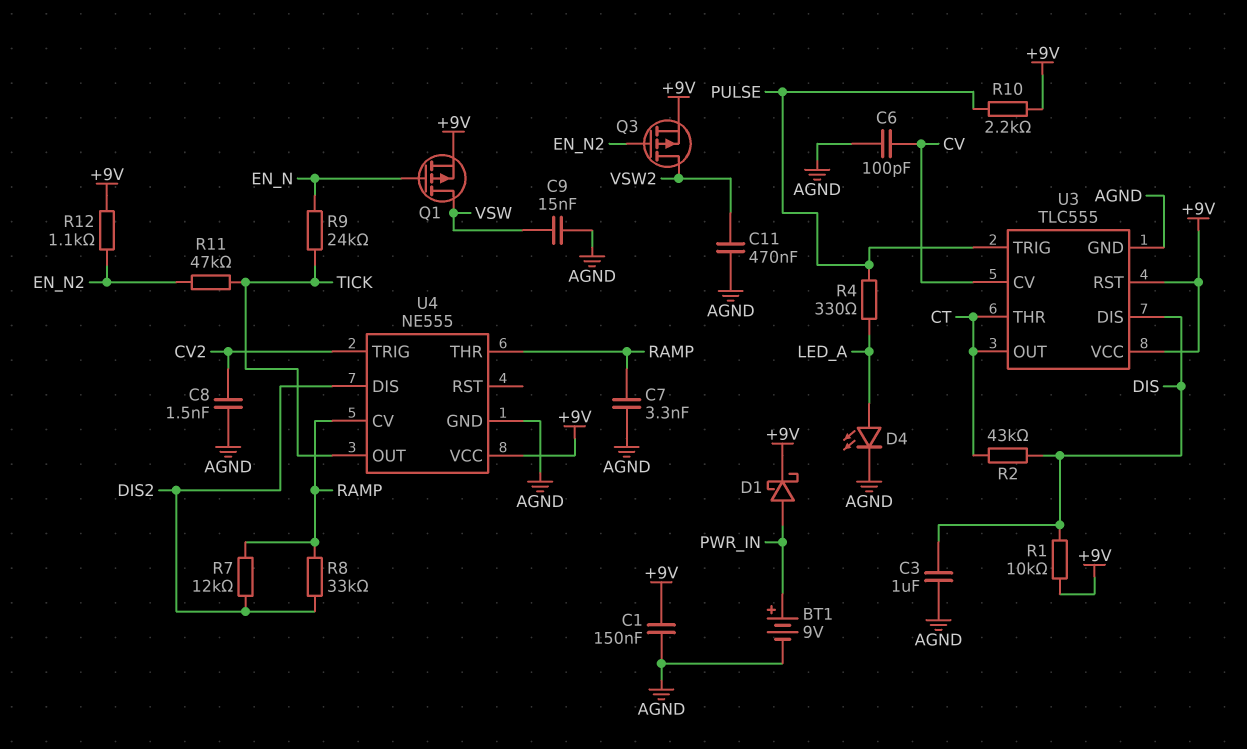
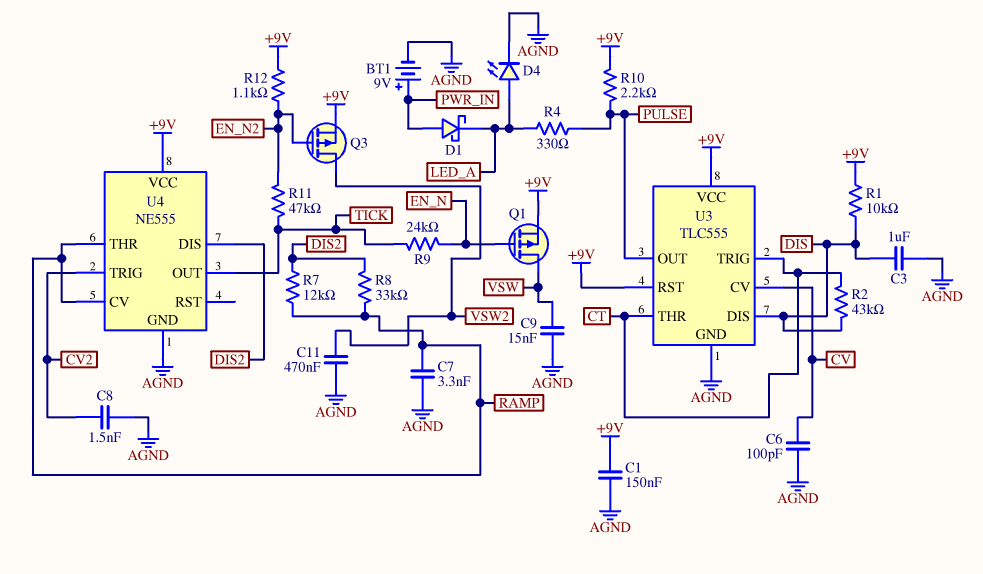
D1: schottky (A PWR_IN, K +9V) -> schottky (A PWR_IN, K LED_A)
U3 pin OUT: CT -> PULSE
U3 pin TRIG: PULSE -> CT

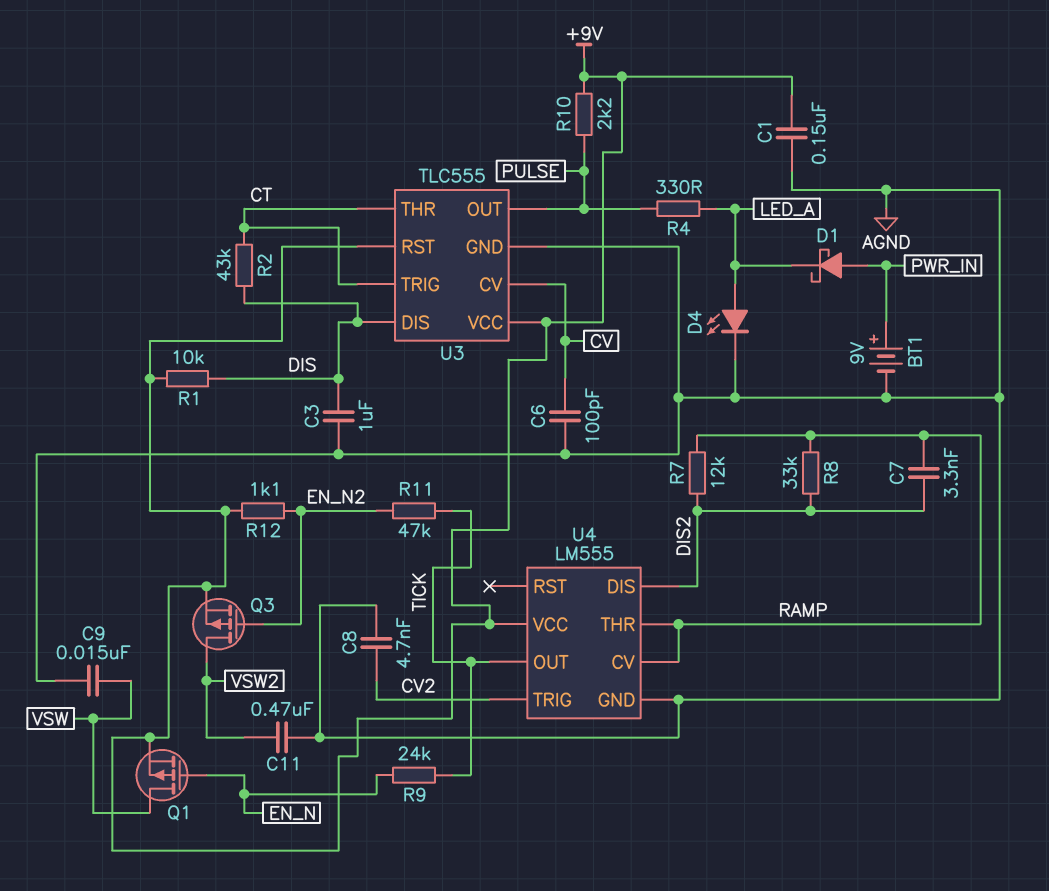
C7: 3.3nF (AGND, RAMP) -> 3.3nF (DIS2, RAMP)
C8: 1.5nF (AGND, CV2) -> 4.7nF (AGND, CV2)
U4: NE555 -> LM555

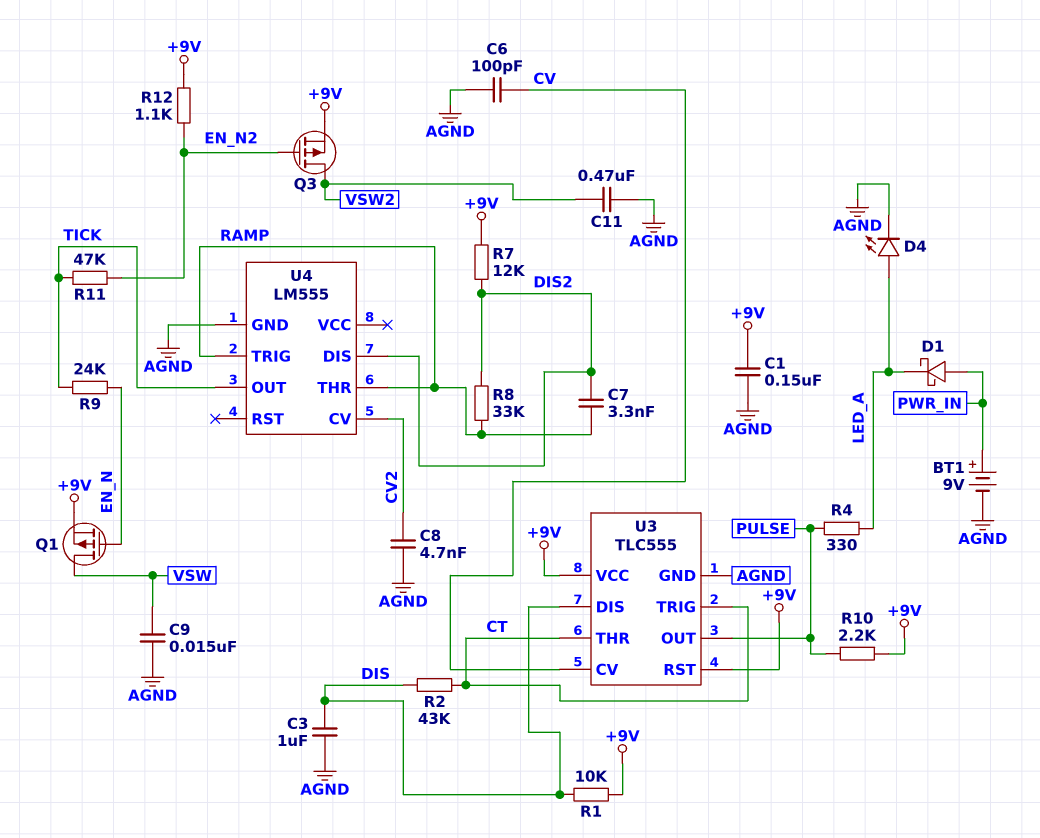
R7: 12k (DIS2, RAMP) -> 12k (+9V, DIS2)
U4 pin CV: RAMP -> CV2
U4 pin TRIG: CV2 -> RAMP
U4 pin VCC: +9V -> none

